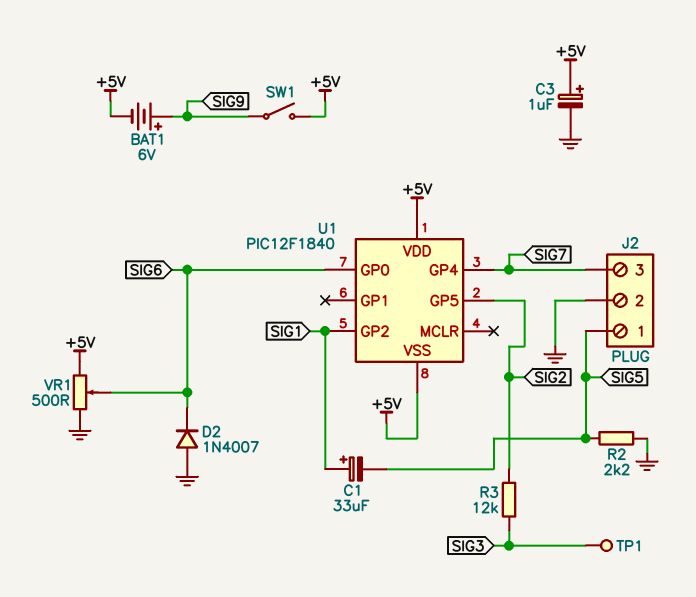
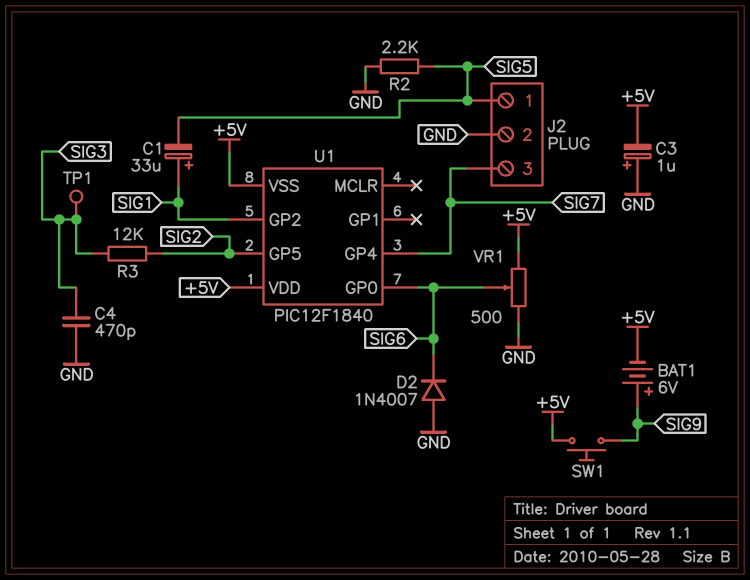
C3: 1uF (plus +5V, minus GND) -> 1uF (plus GND, minus +5V)
C4: none -> 470pF (GND, SIG3)
SW1: switch (+5V, SIG9) -> button (+5V, SIG9)

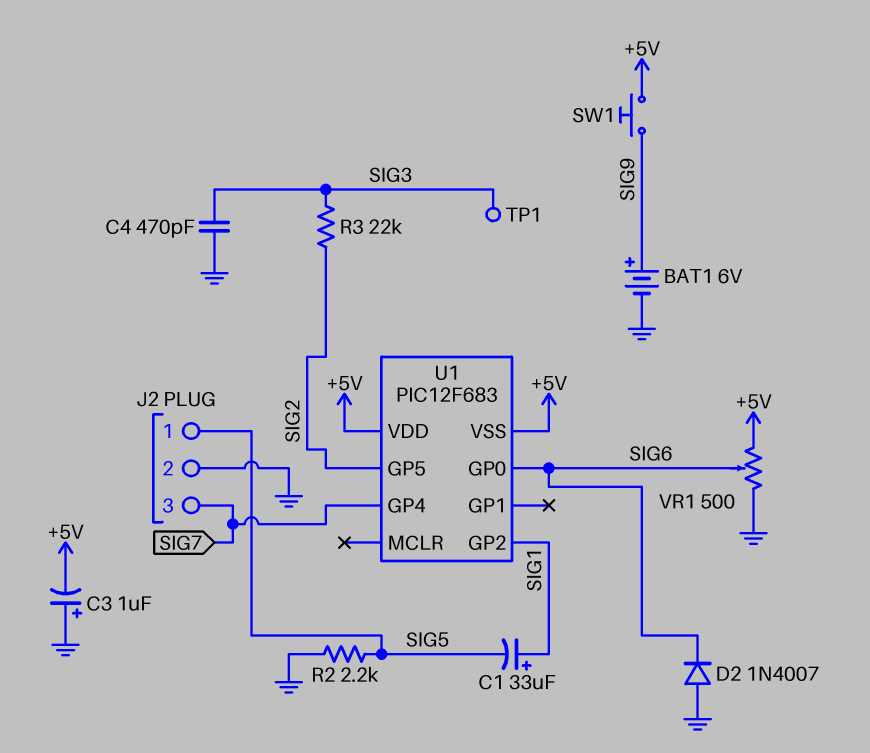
BAT1: 6V (plus SIG9, minus +5V) -> 6V (plus SIG9, minus GND)
R3: 12k (SIG2, SIG3) -> 22k (SIG2, SIG3)
U1: PIC12F1840 -> PIC12F683

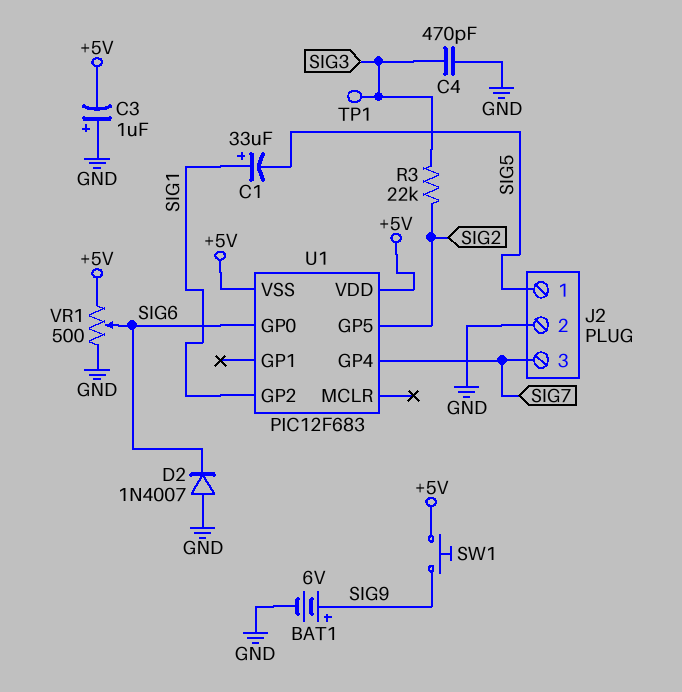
R2: 2.2k (GND, SIG5) -> none

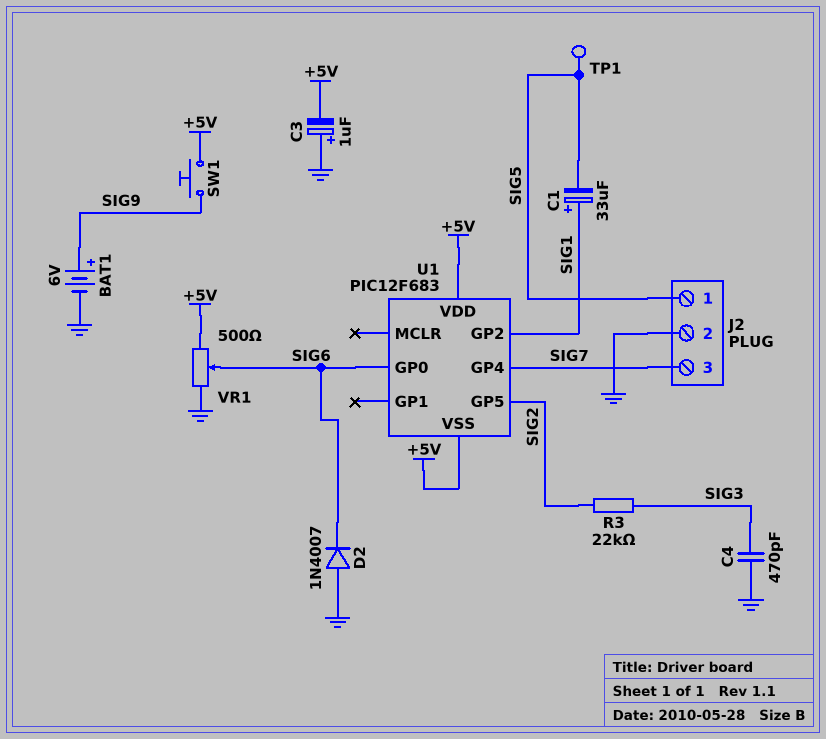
TP1: test point (SIG3) -> test point (SIG5)

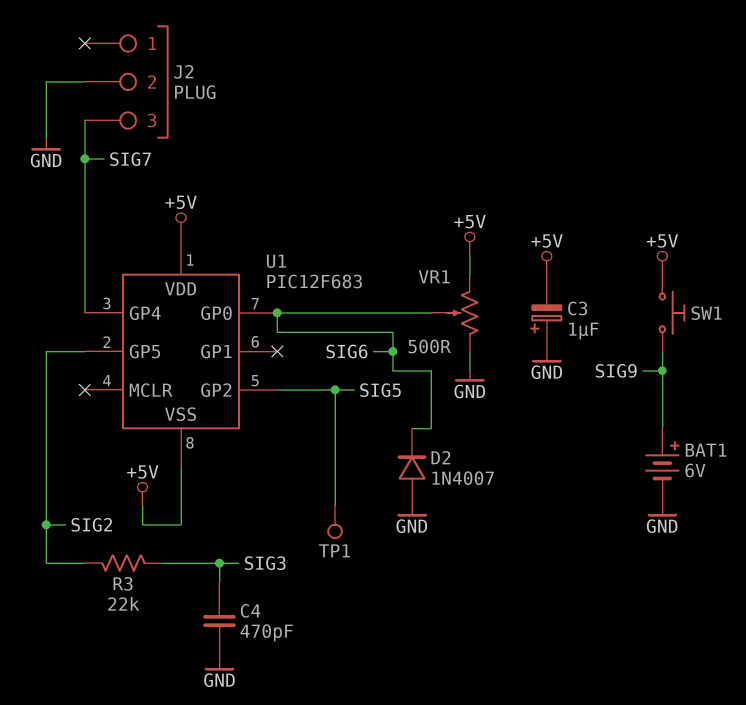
C1: 33uF (plus SIG1, minus SIG5) -> none
J2 pin 1: SIG5 -> none
U1 pin GP2: SIG1 -> SIG5

